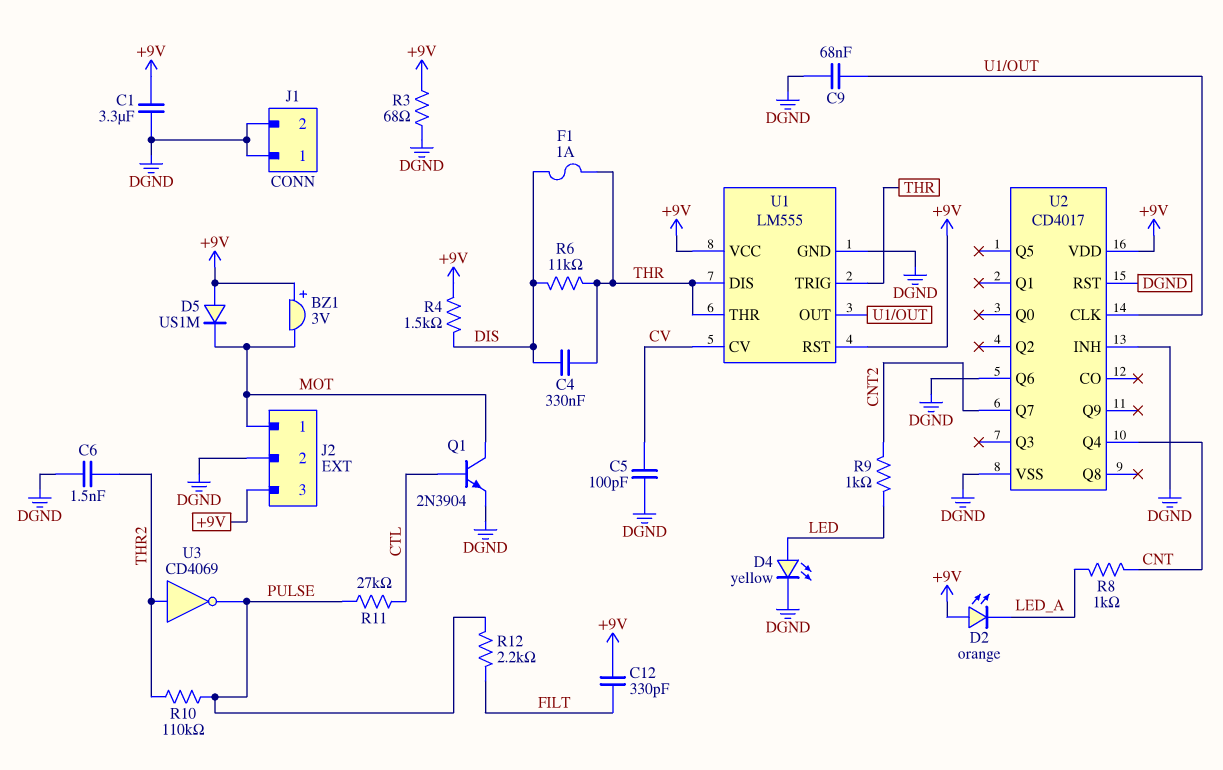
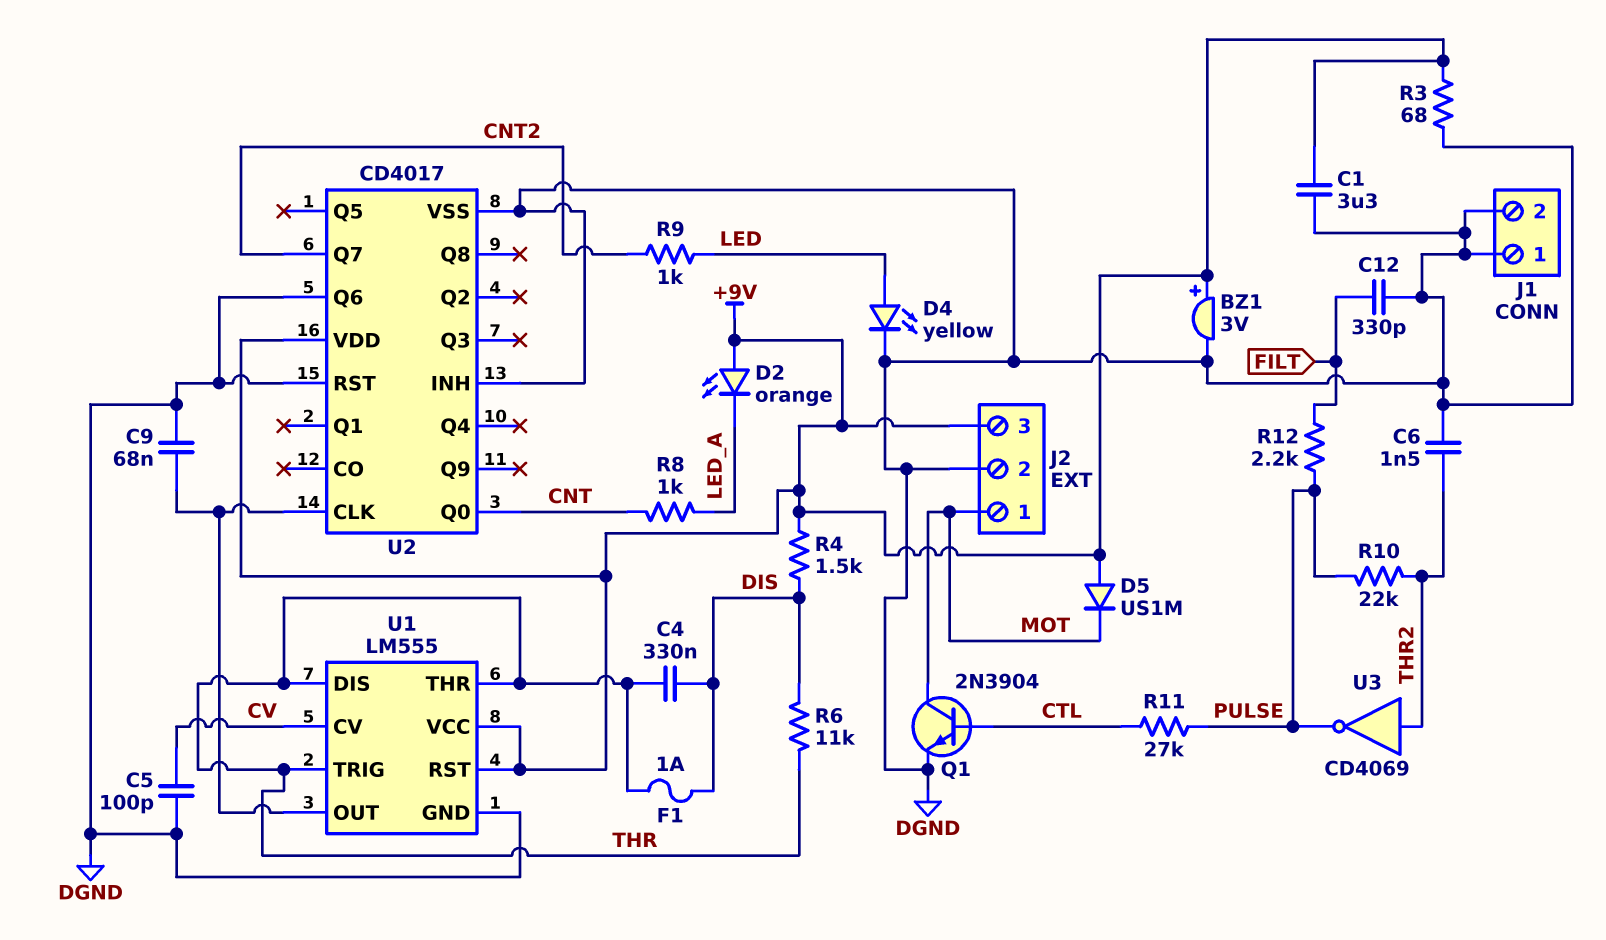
BZ1: buzzer 3V (plus +9V, minus MOT) -> buzzer 3V (plus +9V, minus DGND)
C12: 330pF (+9V, FILT) -> 330pF (DGND, FILT)
R10: 110k (PULSE, THR2) -> 22k (PULSE, THR2)
U2 pin Q0: none -> CNT
U2 pin Q4: CNT -> none

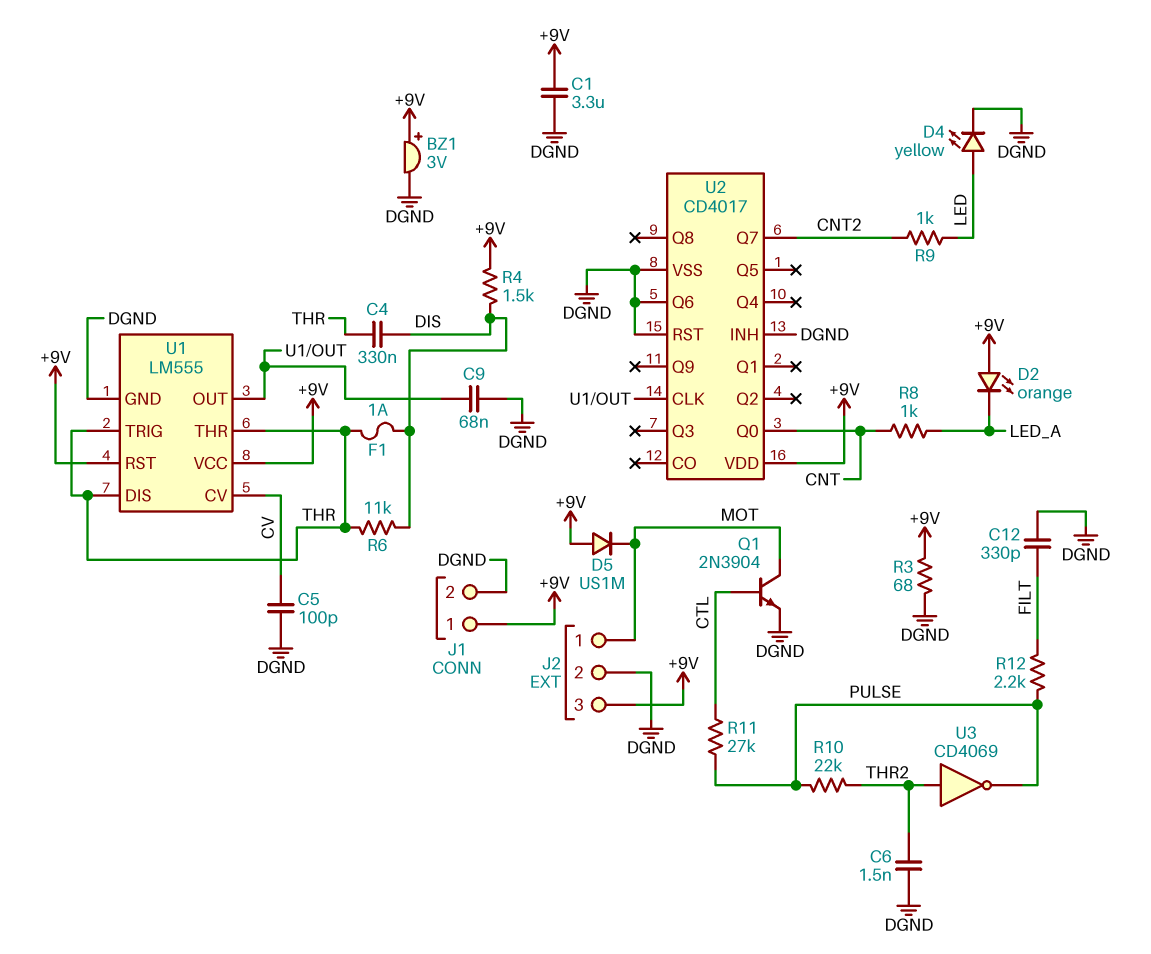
J1 pin 1: DGND -> +9V

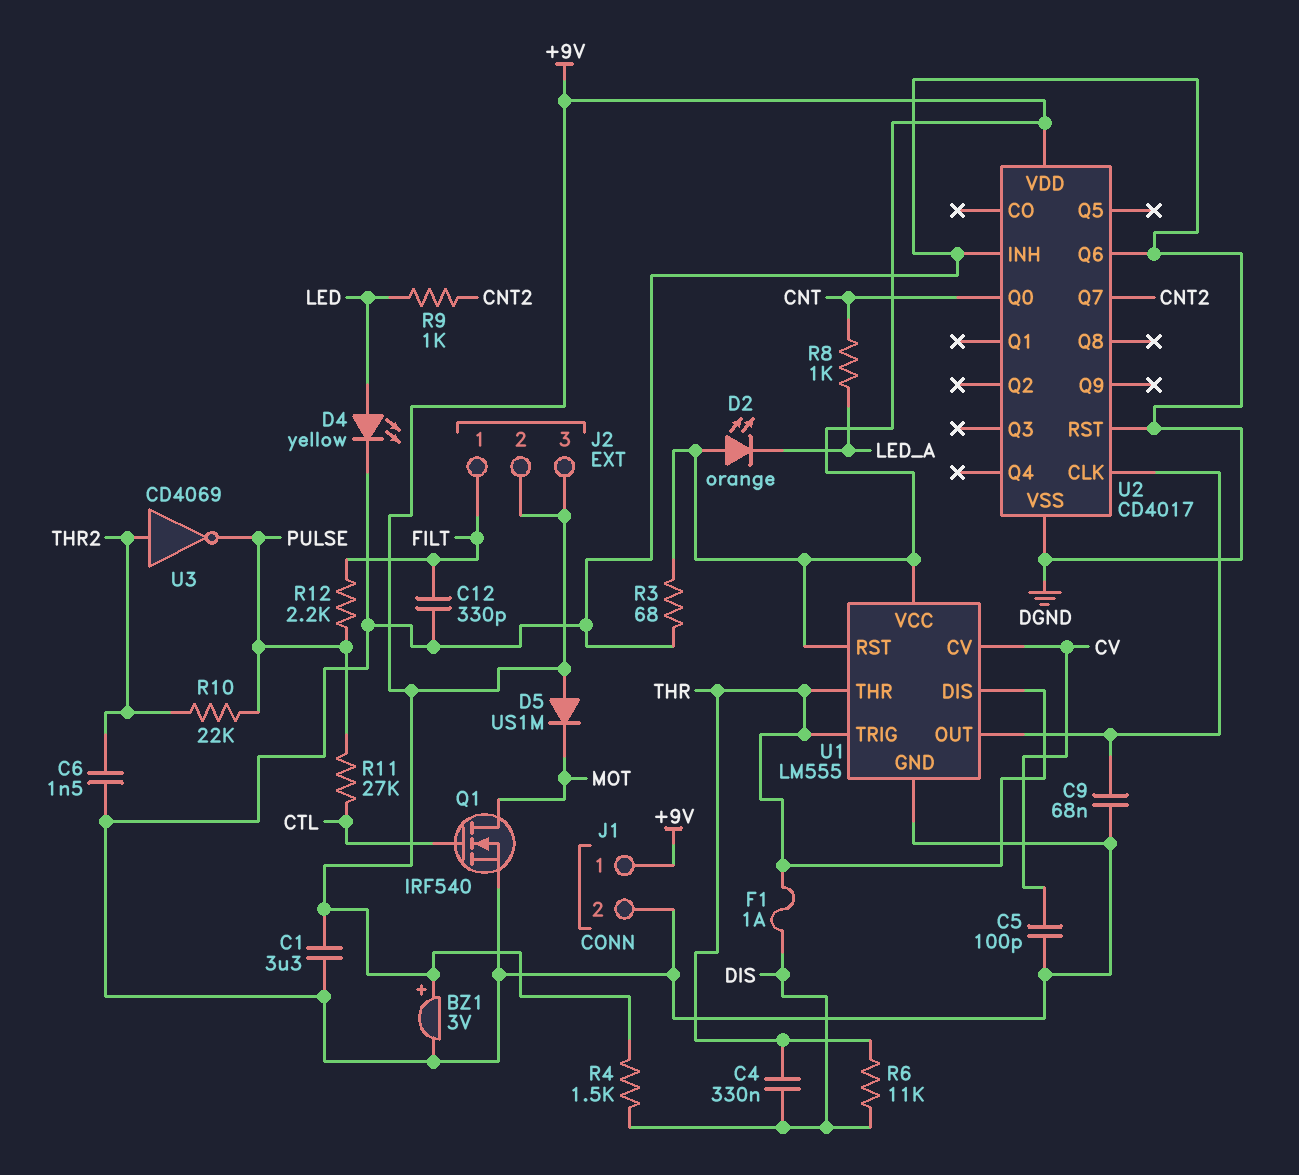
J2 pin 1: MOT -> FILT
J2 pin 2: DGND -> +9V
Q1: NPN 2N3904 (B CTL, C MOT, E DGND) -> NMOS IRF540 (G CTL, D MOT, S DGND)

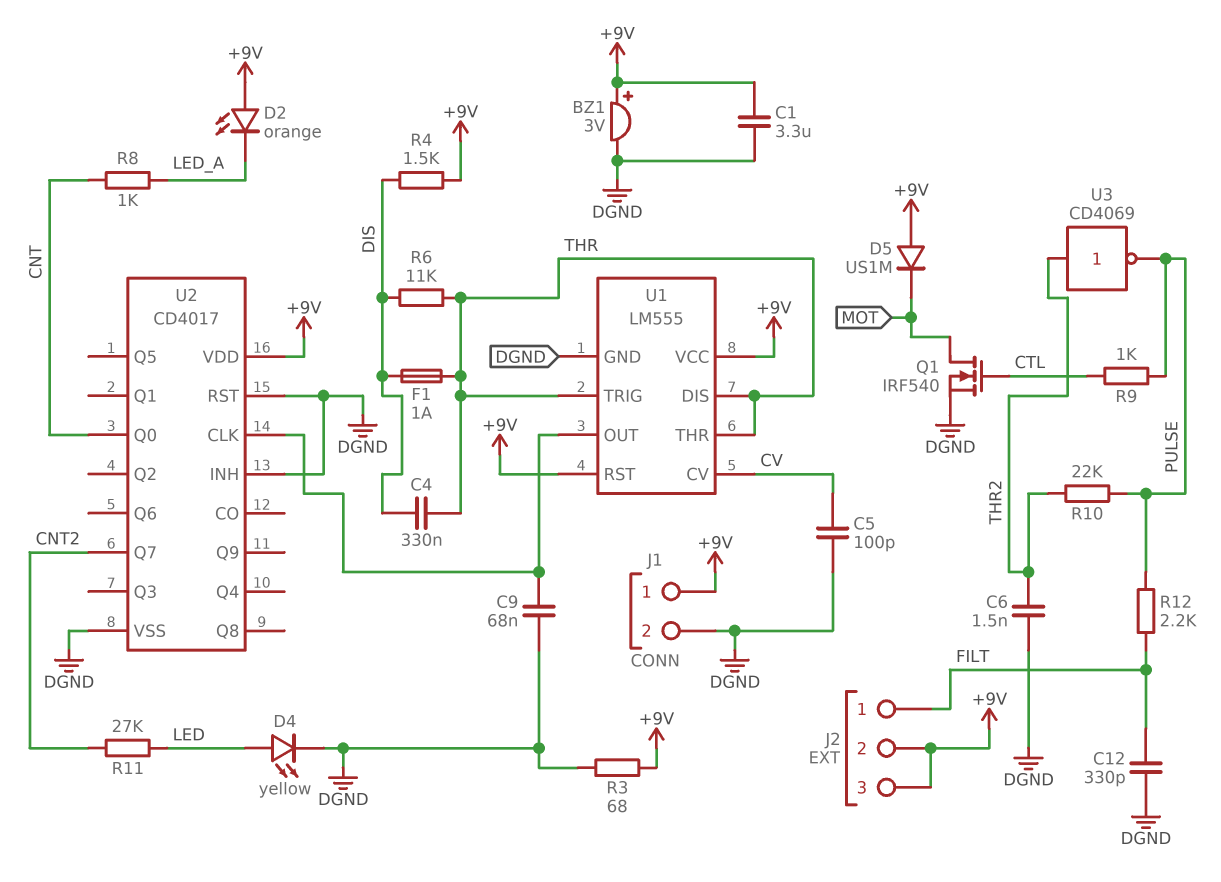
R9: 1k (CNT2, LED) -> 1k (CTL, PULSE)
R11: 27k (CTL, PULSE) -> 27k (CNT2, LED)
U2 pin Q6: DGND -> none

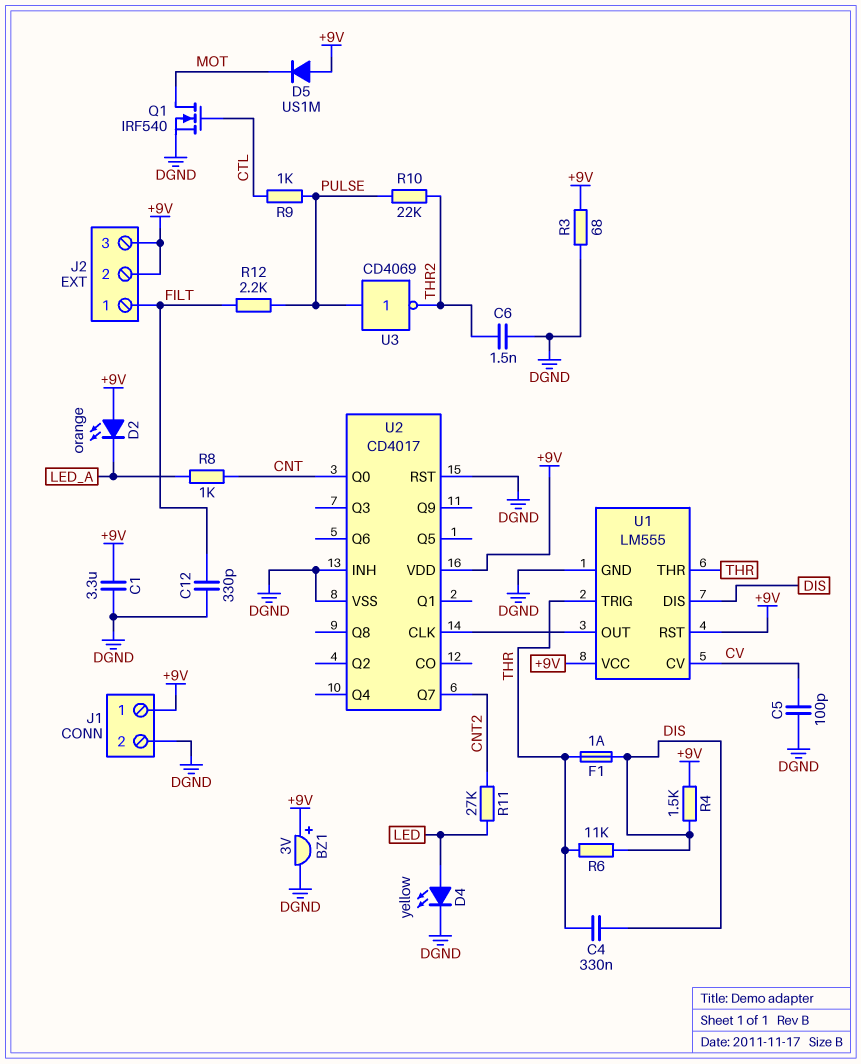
C9: 68nF (DGND, U1/OUT) -> none
U1 pin DIS: THR -> DIS
U3: NOT CD4069 (in THR2, out PULSE) -> NOT CD4069 (in PULSE, out THR2)

